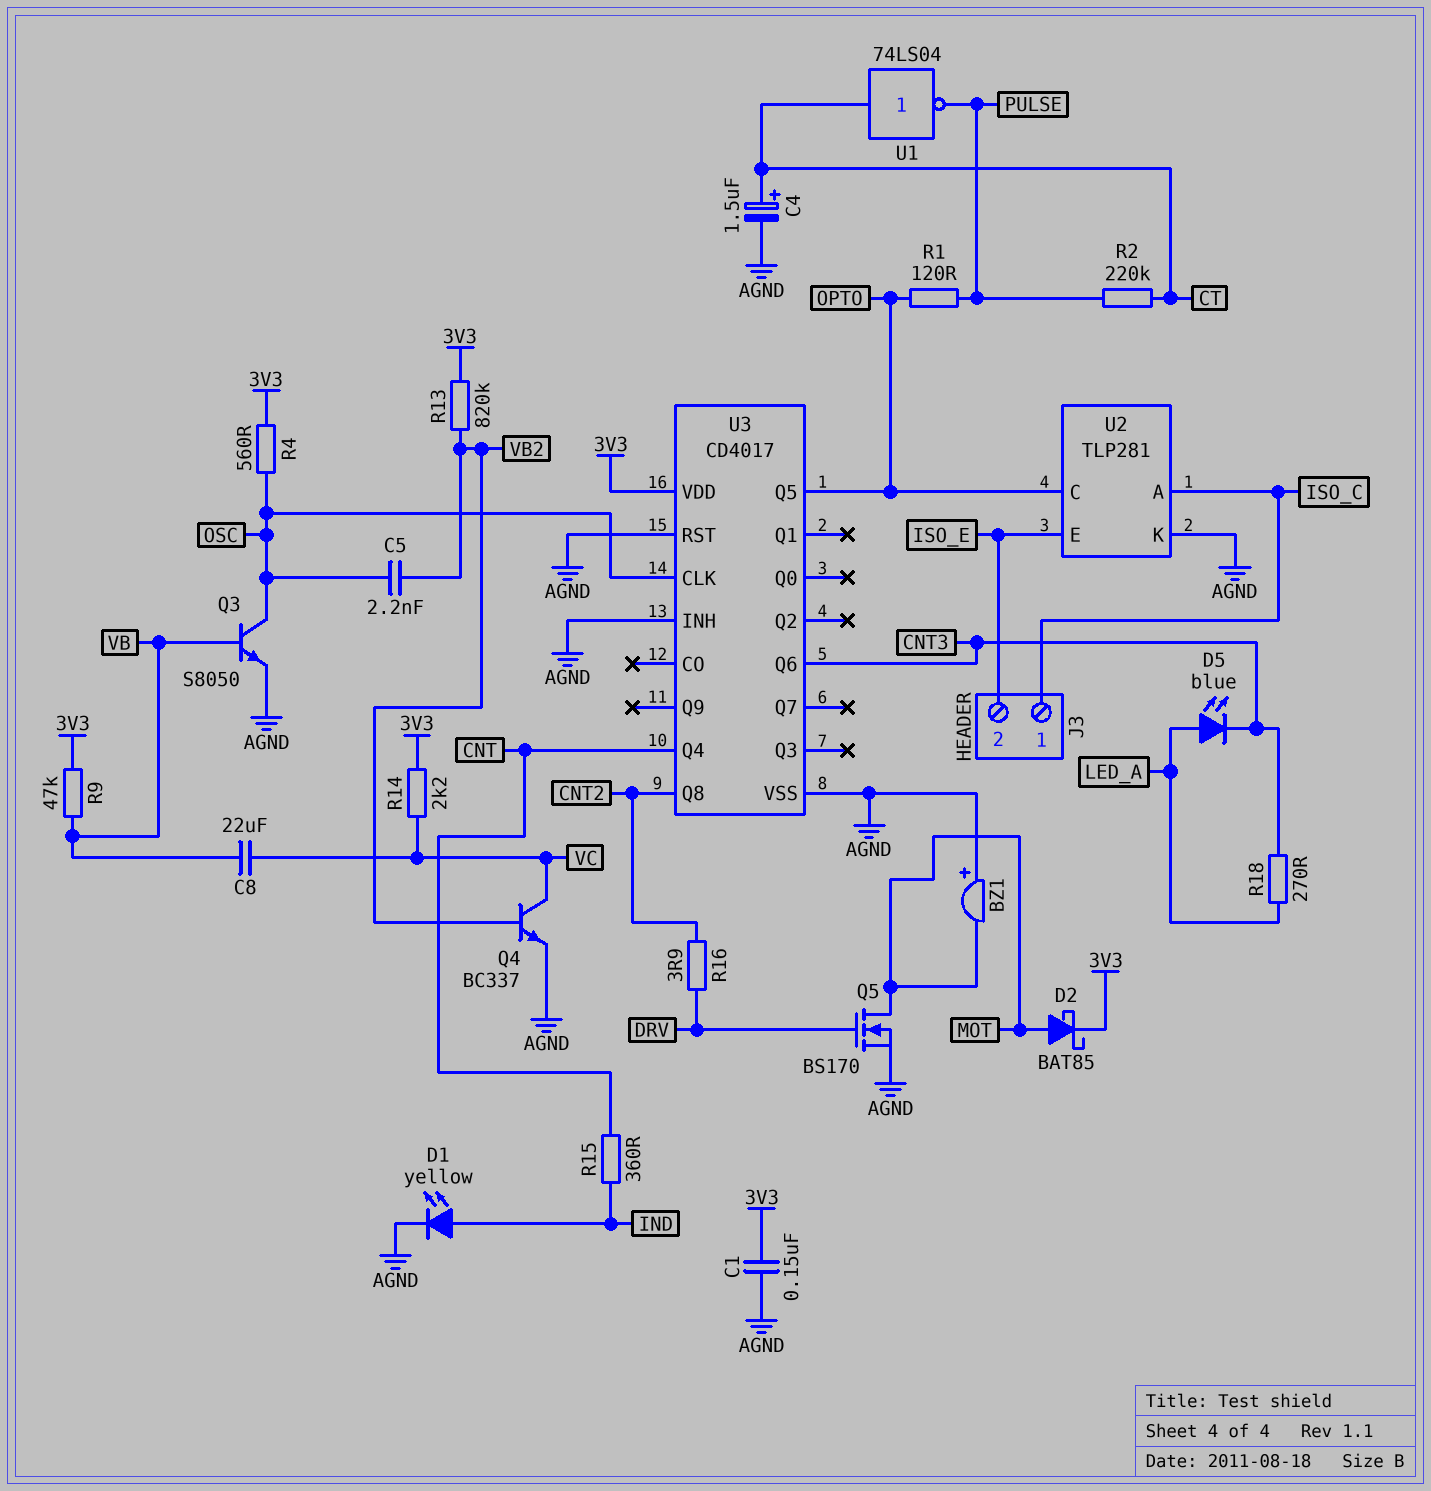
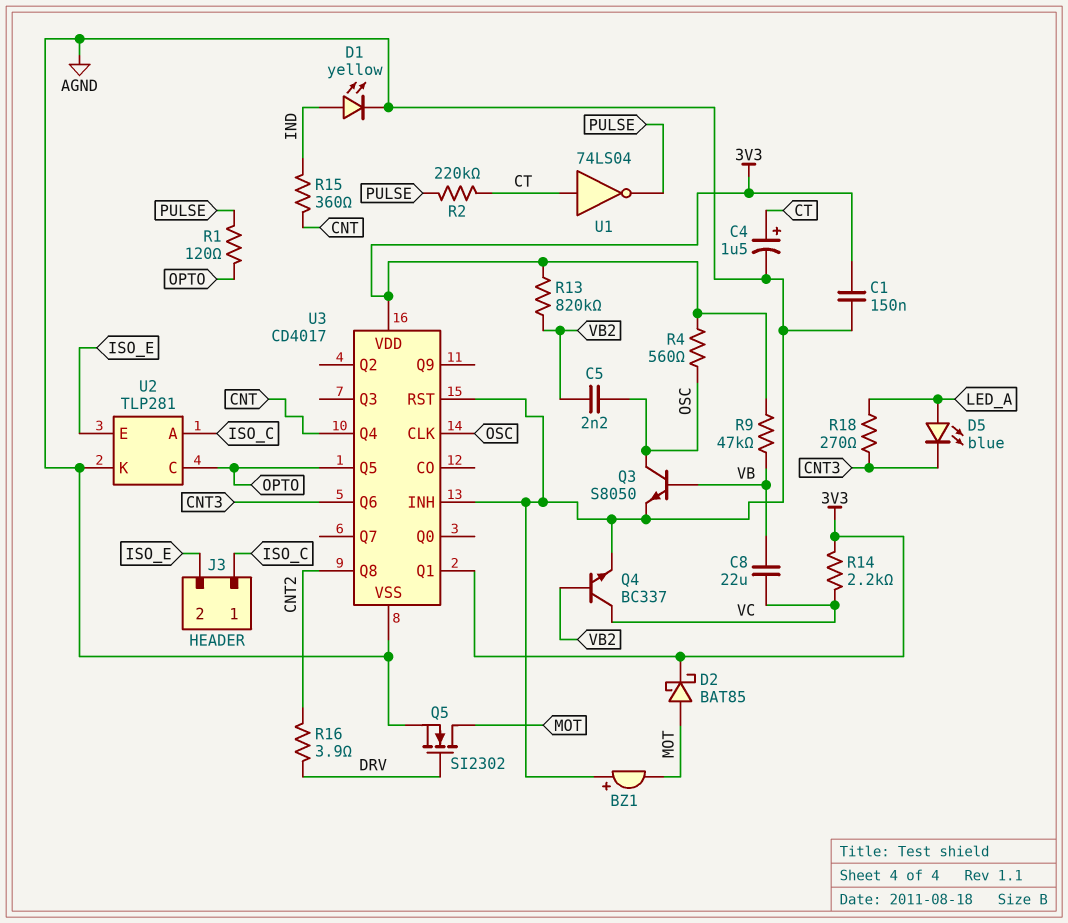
Q5: NMOS BS170 (G DRV, D MOT, S AGND) -> NMOS SI2302 (G DRV, D MOT, S AGND)
U3 pin Q1: none -> 3V3

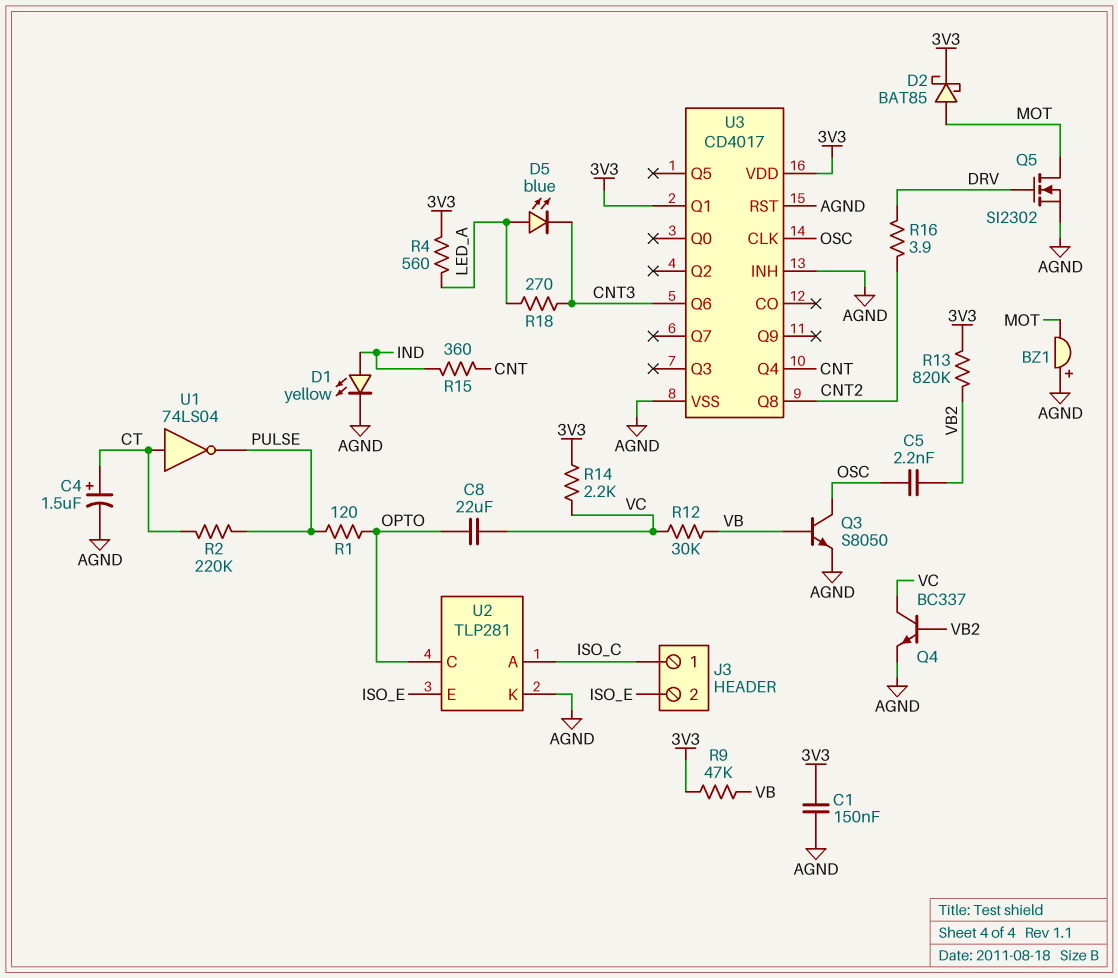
C8: 22uF (VB, VC) -> 22uF (OPTO, VC)
R4: 560 (3V3, OSC) -> 560 (3V3, LED_A)
R12: none -> 30k (VB, VC)
U3 pin Q5: OPTO -> none

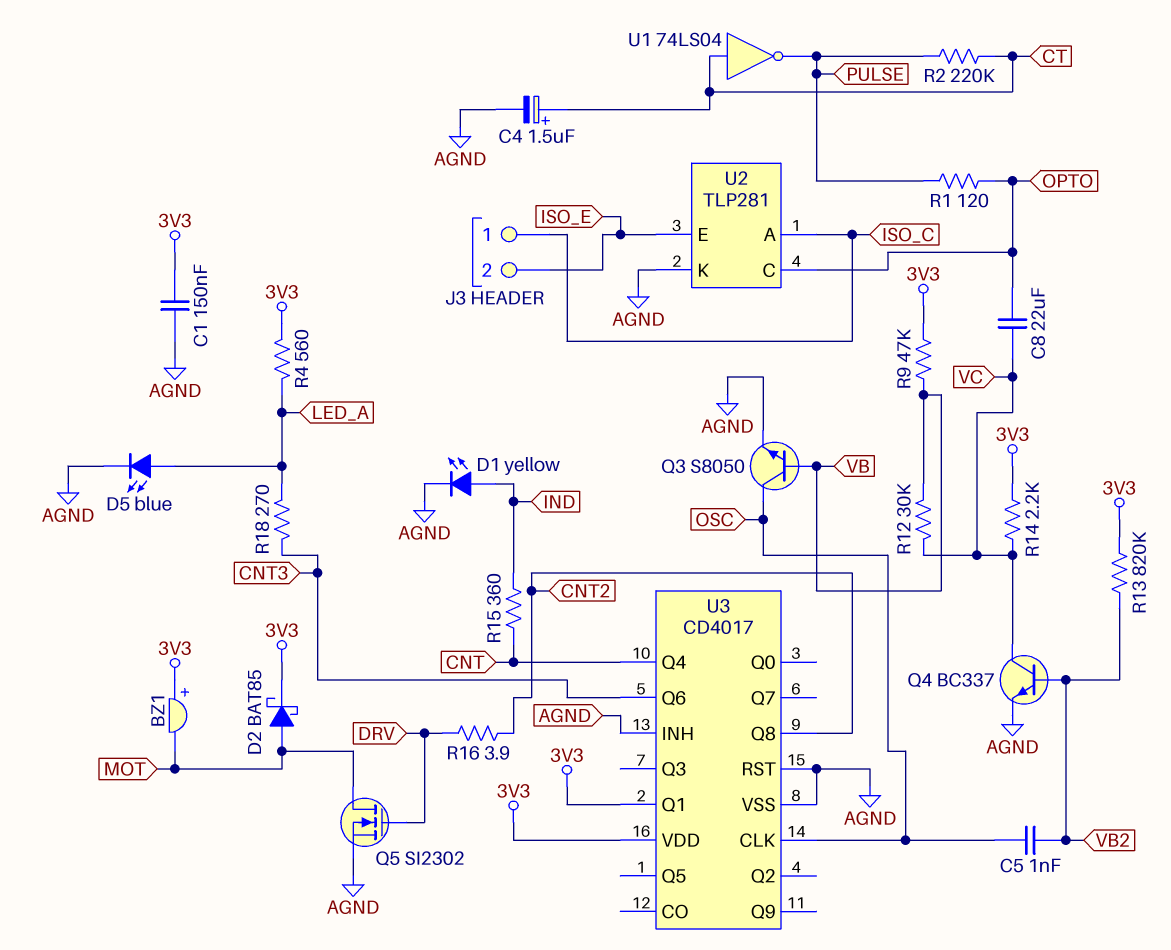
BZ1: buzzer (plus AGND, minus MOT) -> buzzer (plus 3V3, minus MOT)
C5: 2.2nF (OSC, VB2) -> 1nF (OSC, VB2)
D5: LED blue (A LED_A, K CNT3) -> LED blue (A LED_A, K AGND)

